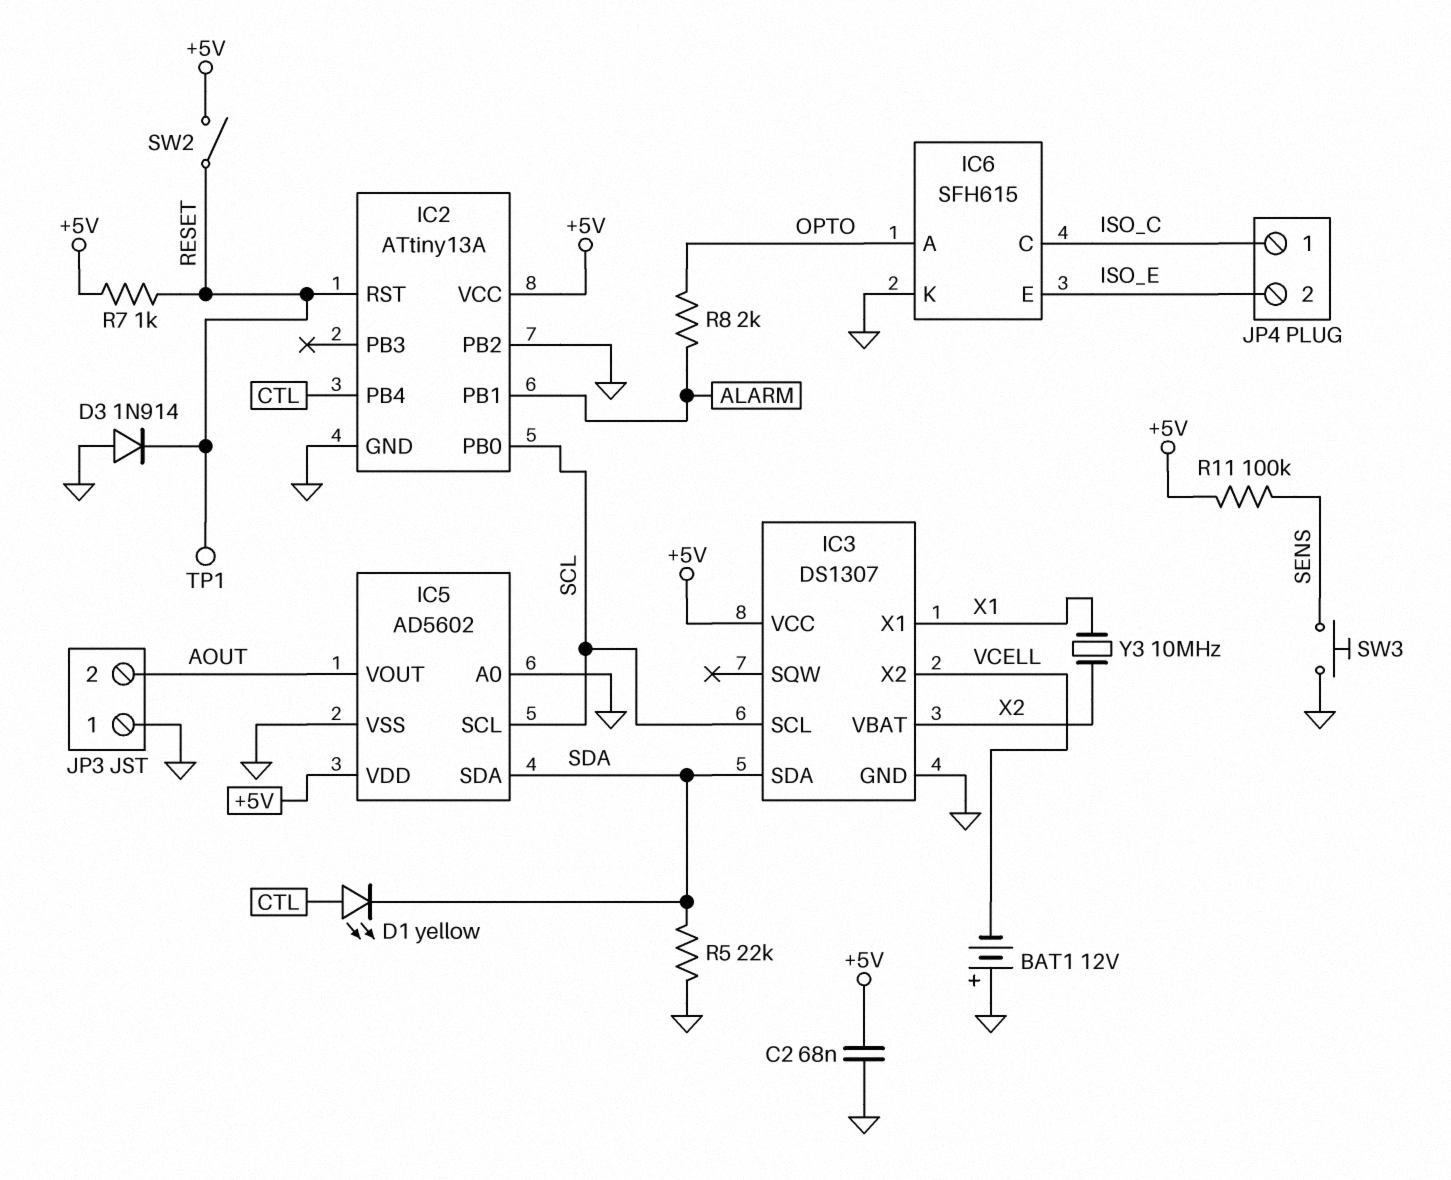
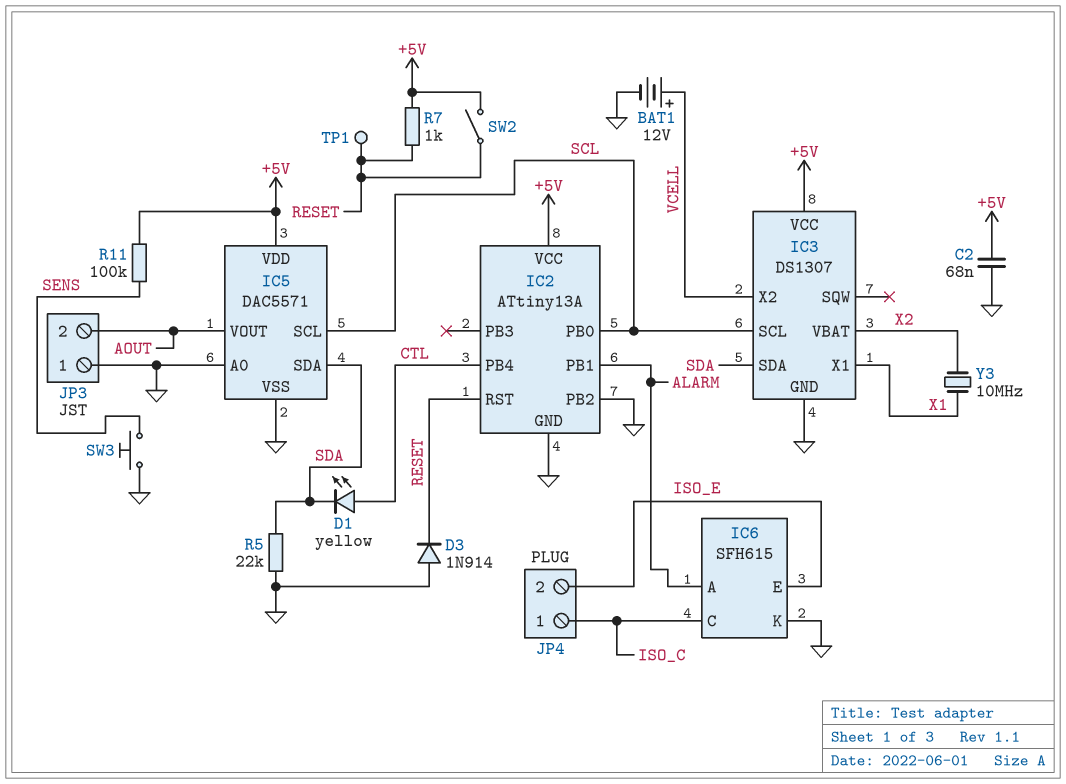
BAT1: 12V (plus GND, minus VCELL) -> 12V (plus VCELL, minus GND)
IC5: AD5602 -> DAC5571
IC6 pin A: OPTO -> ALARM
R8: 2k (ALARM, OPTO) -> none

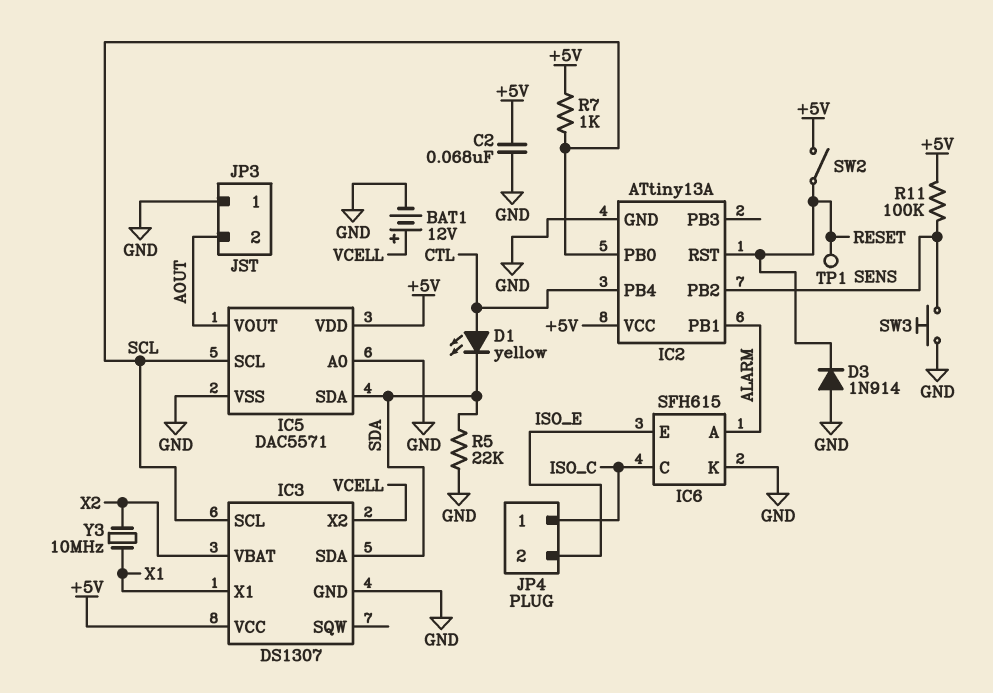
IC2 pin PB2: GND -> SENS
R7: 1k (+5V, RESET) -> 1k (+5V, SCL)

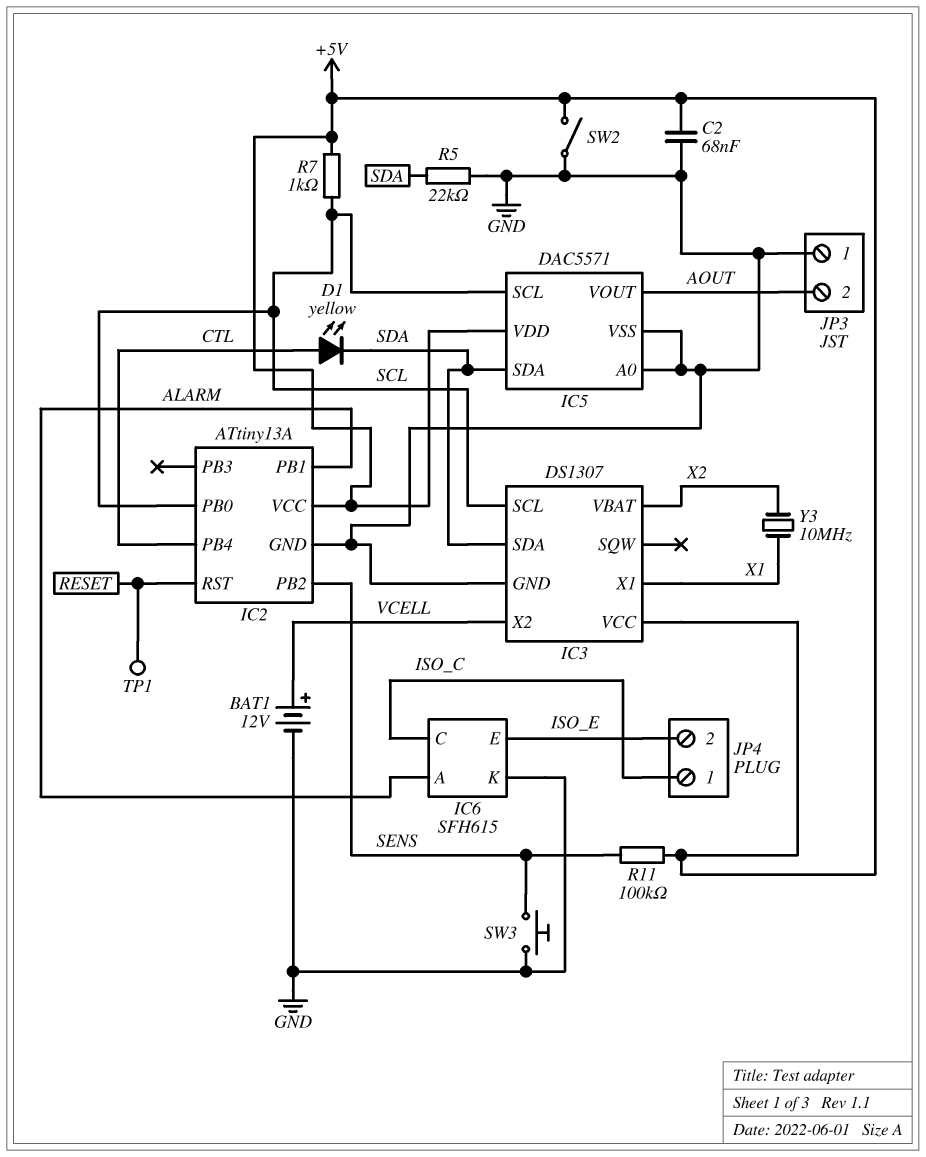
D3: diode 1N914 (A GND, K RESET) -> none
SW2: switch (+5V, RESET) -> switch (+5V, GND)

